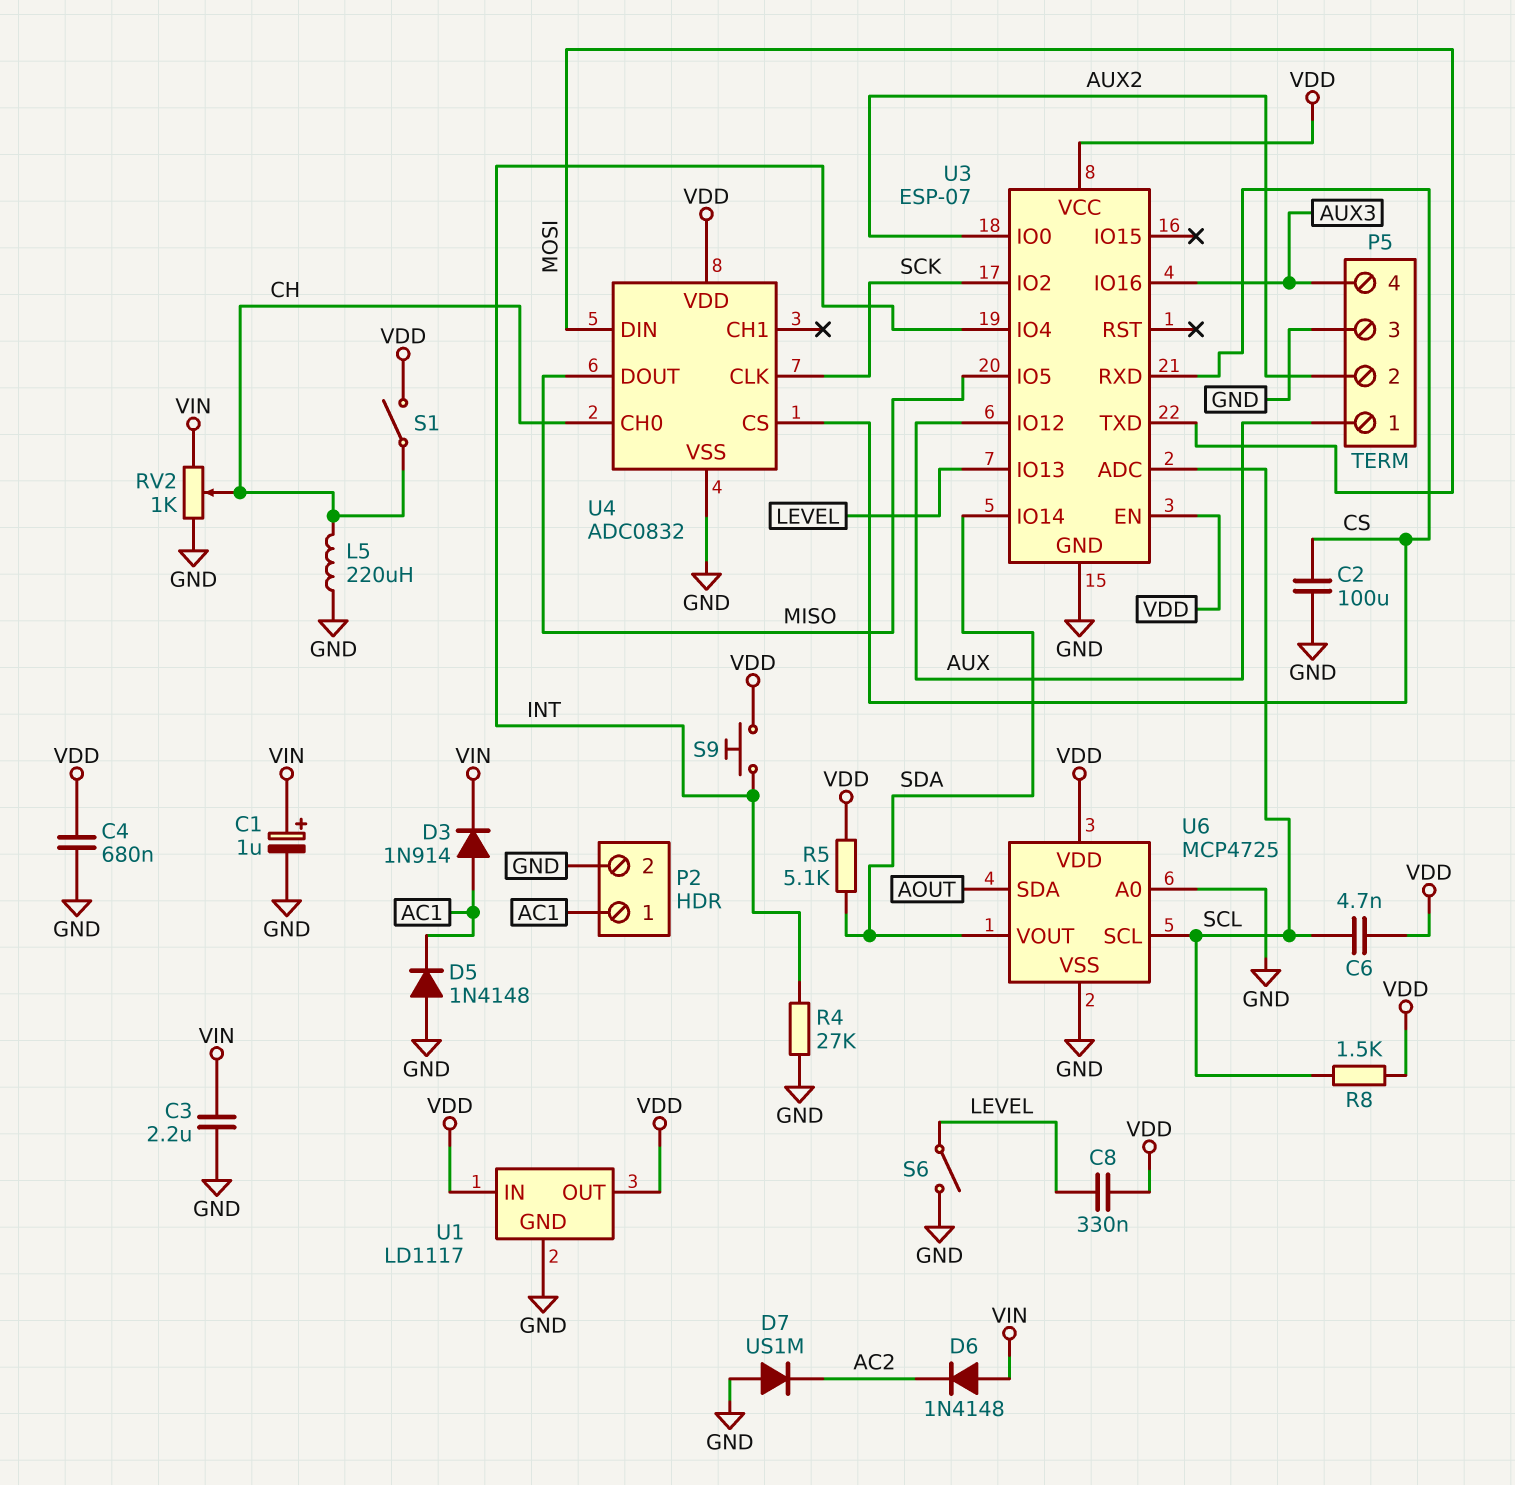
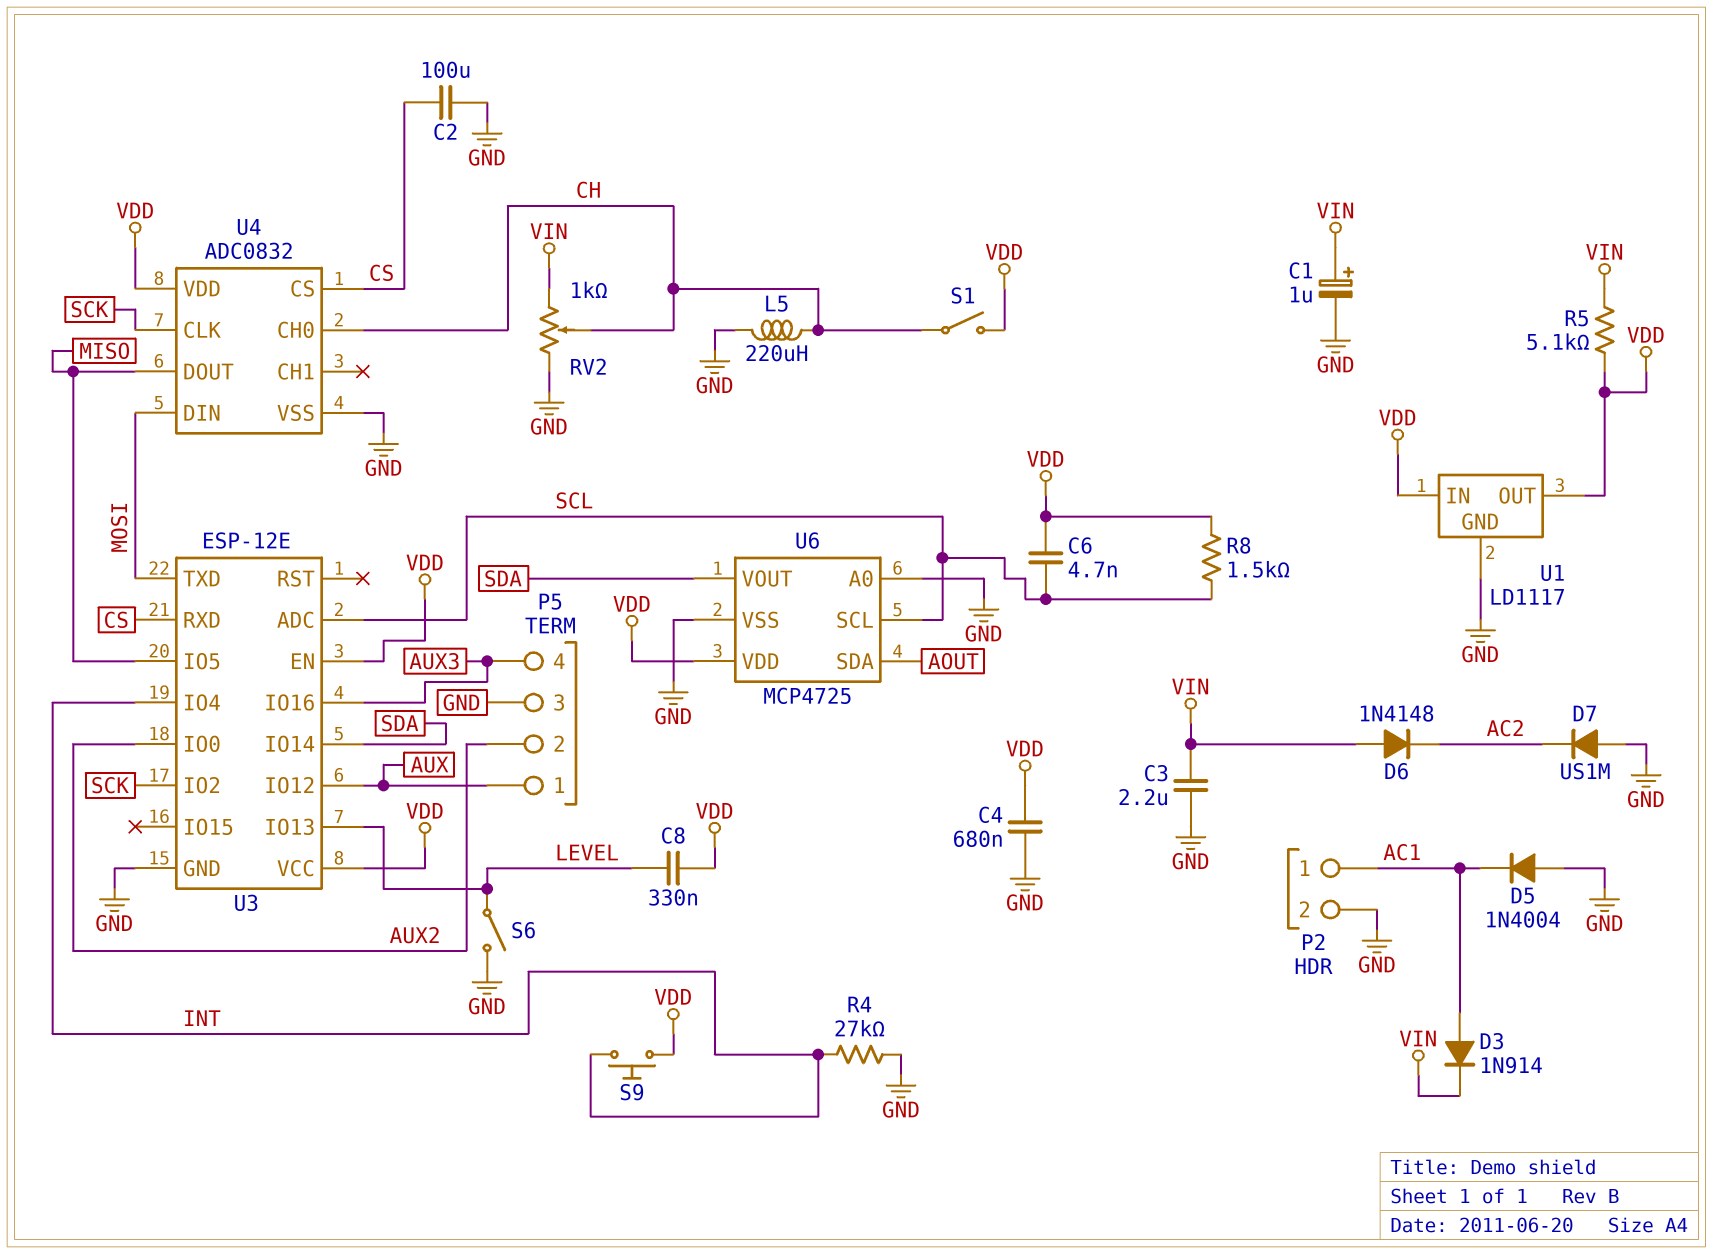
D5: diode 1N4148 (A GND, K AC1) -> diode 1N4004 (A GND, K AC1)
R5: 5.1k (SDA, VDD) -> 5.1k (VDD, VIN)
U3: ESP-07 -> ESP-12E

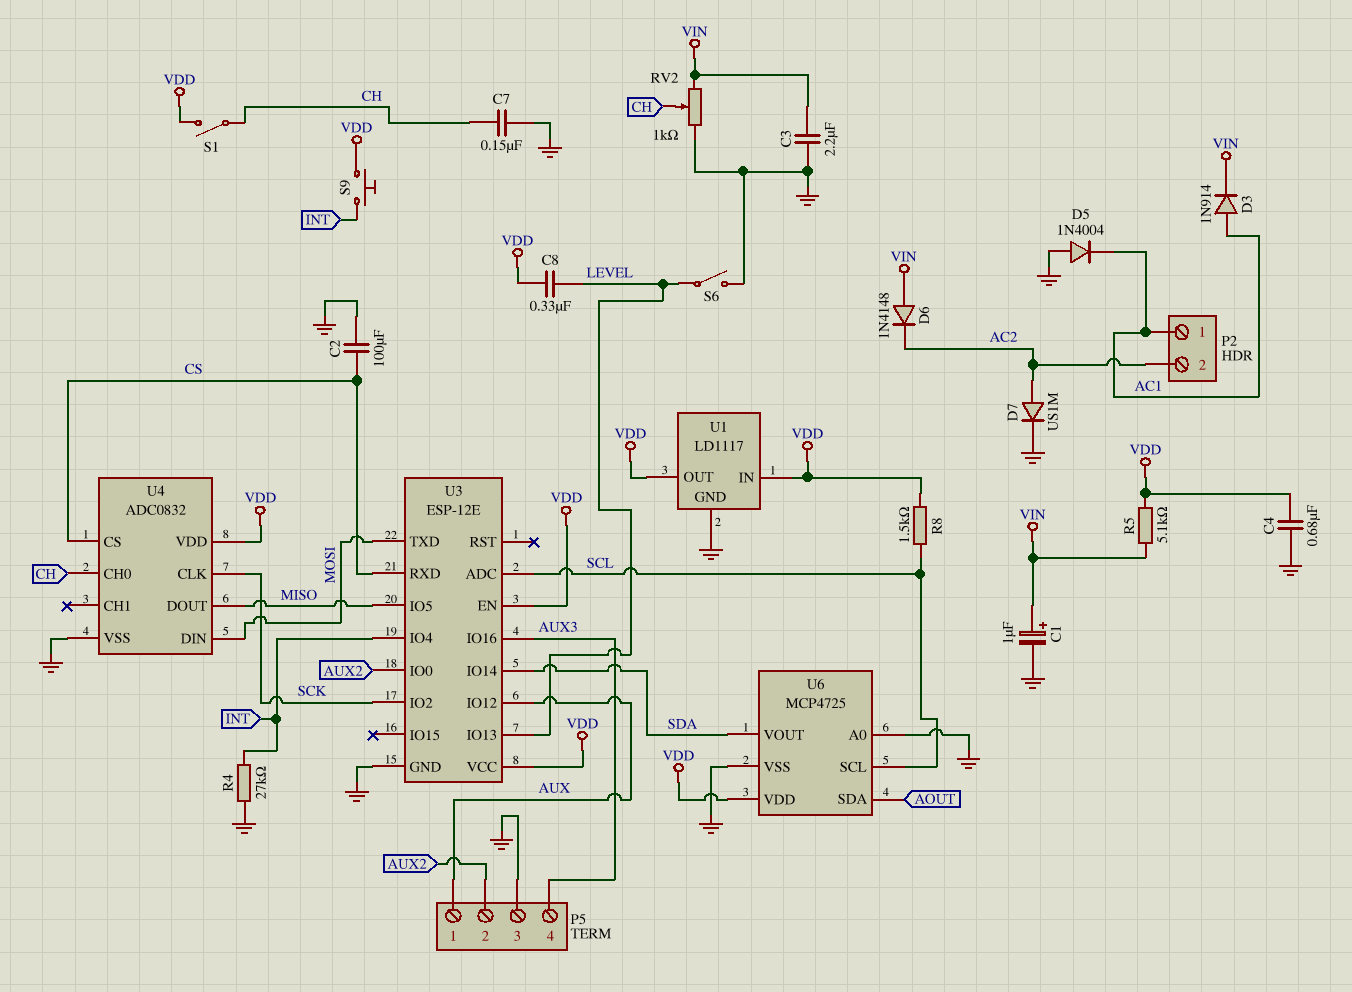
C6: 4.7nF (SCL, VDD) -> none
C7: none -> 150nF (CH, GND)
D7: diode US1M (A GND, K AC2) -> diode US1M (A AC2, K GND)
L5: 220uH (CH, GND) -> none
P2 pin 2: GND -> AC2

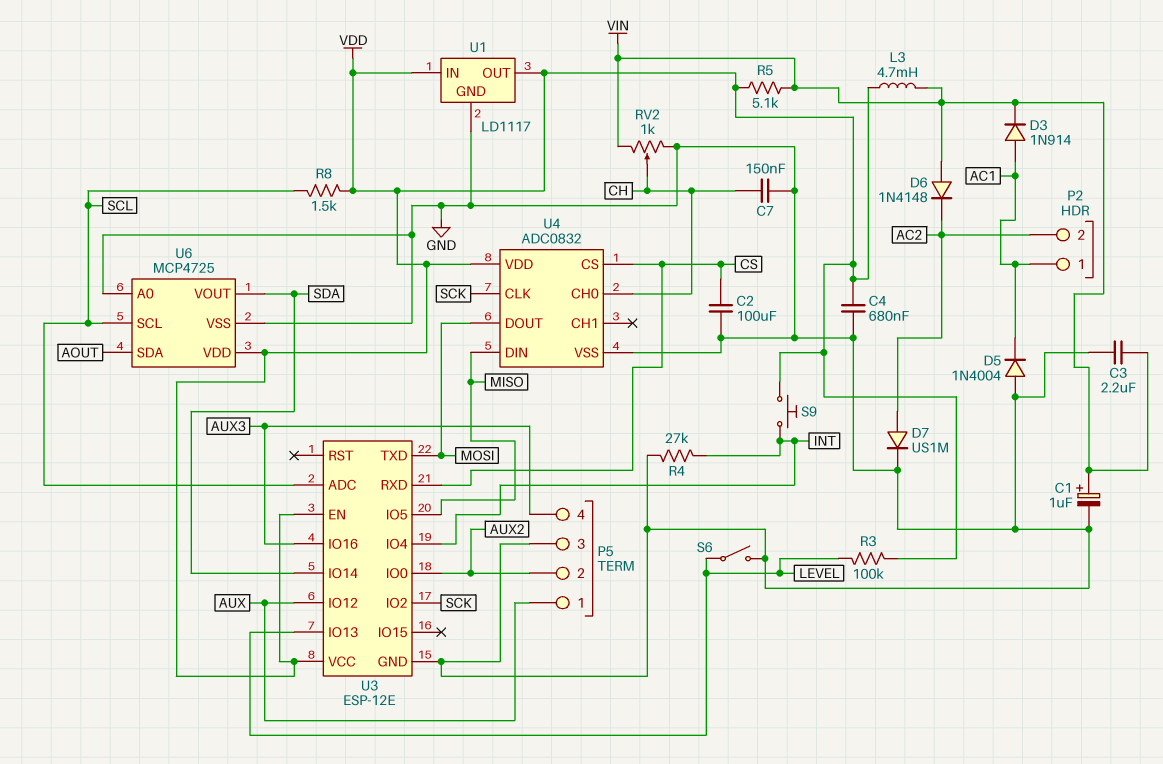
C8: 330nF (LEVEL, VDD) -> none
L3: none -> 4.7mH (VDD, VIN)
R3: none -> 100k (LEVEL, VDD)
S1: switch (CH, VDD) -> none
U4 pin DIN: MOSI -> MISO
U4 pin DOUT: MISO -> MOSI

